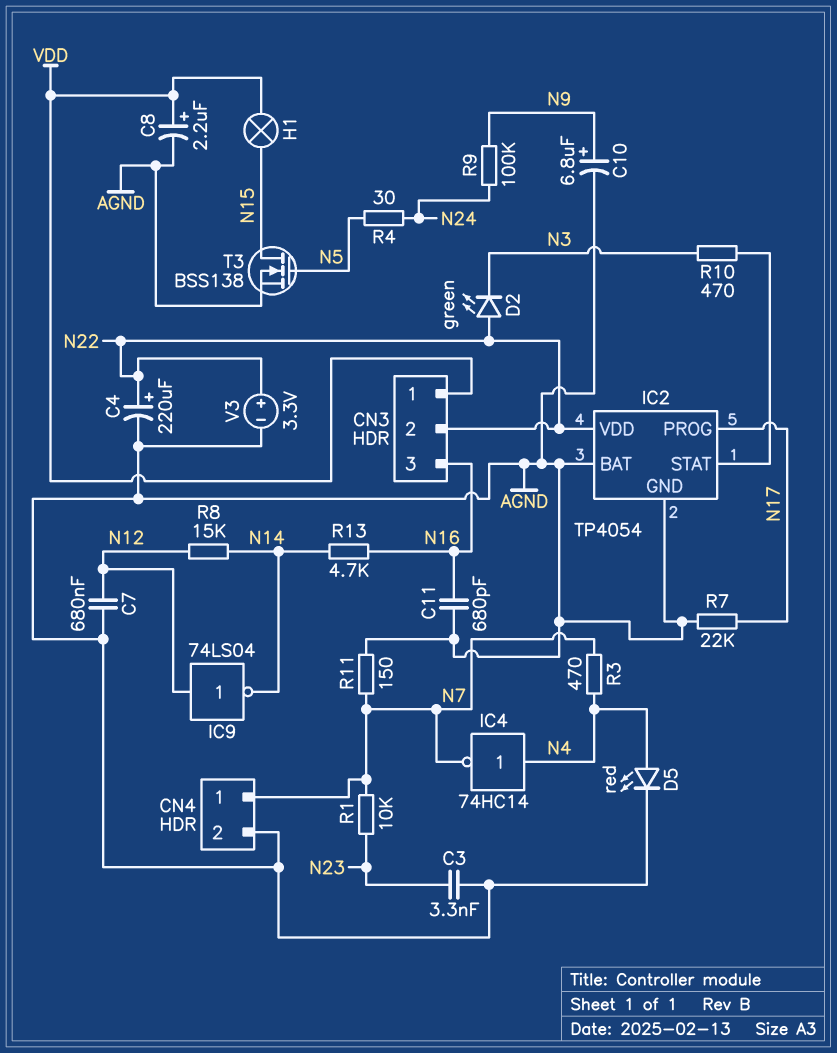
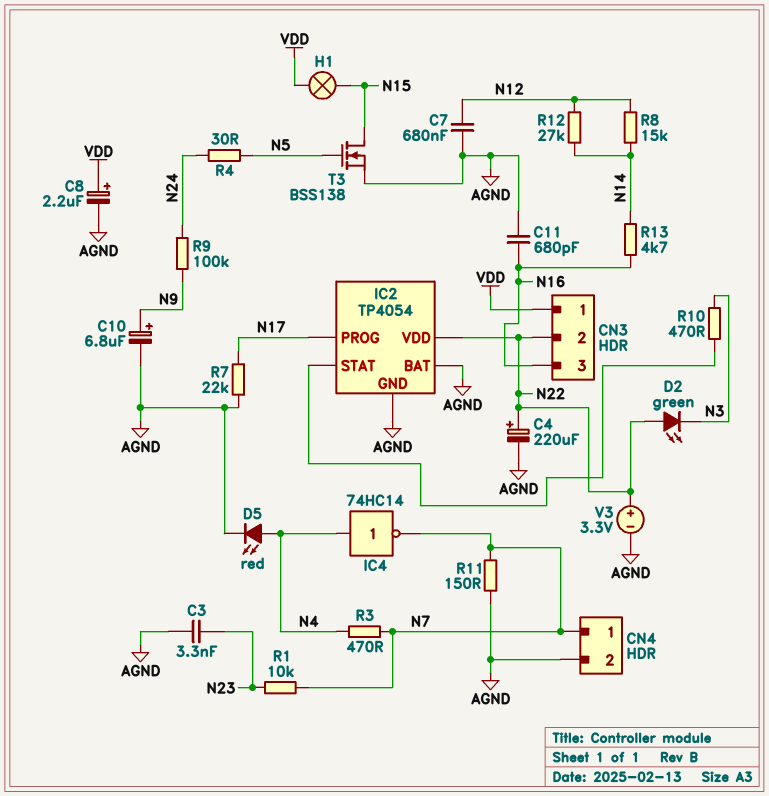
IC9: NOT 74LS04 (in N12, out N14) -> none
R12: none -> 27k (N12, N14)

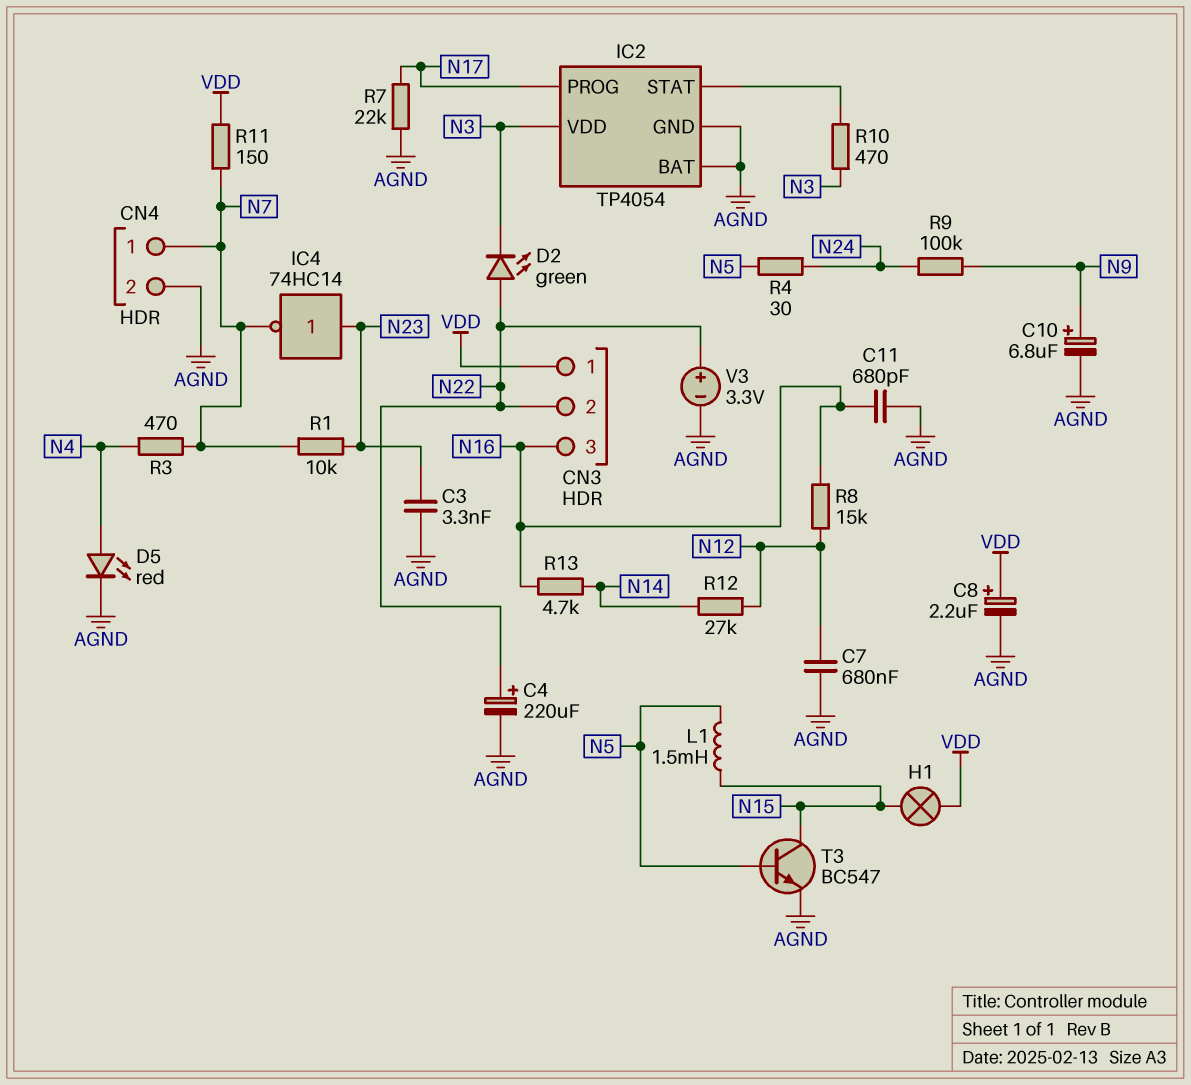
IC2 pin VDD: N22 -> N3
IC4: NOT 74HC14 (in N4, out N7) -> NOT 74HC14 (in N23, out N7)
L1: none -> 1.5mH (N5, N15)
R8: 15k (N12, N14) -> 15k (N12, N16)
R11: 150 (AGND, N7) -> 150 (N7, VDD)
T3: NMOS BSS138 (G N5, D N15, S AGND) -> NPN BC547 (B N5, C N15, E AGND)

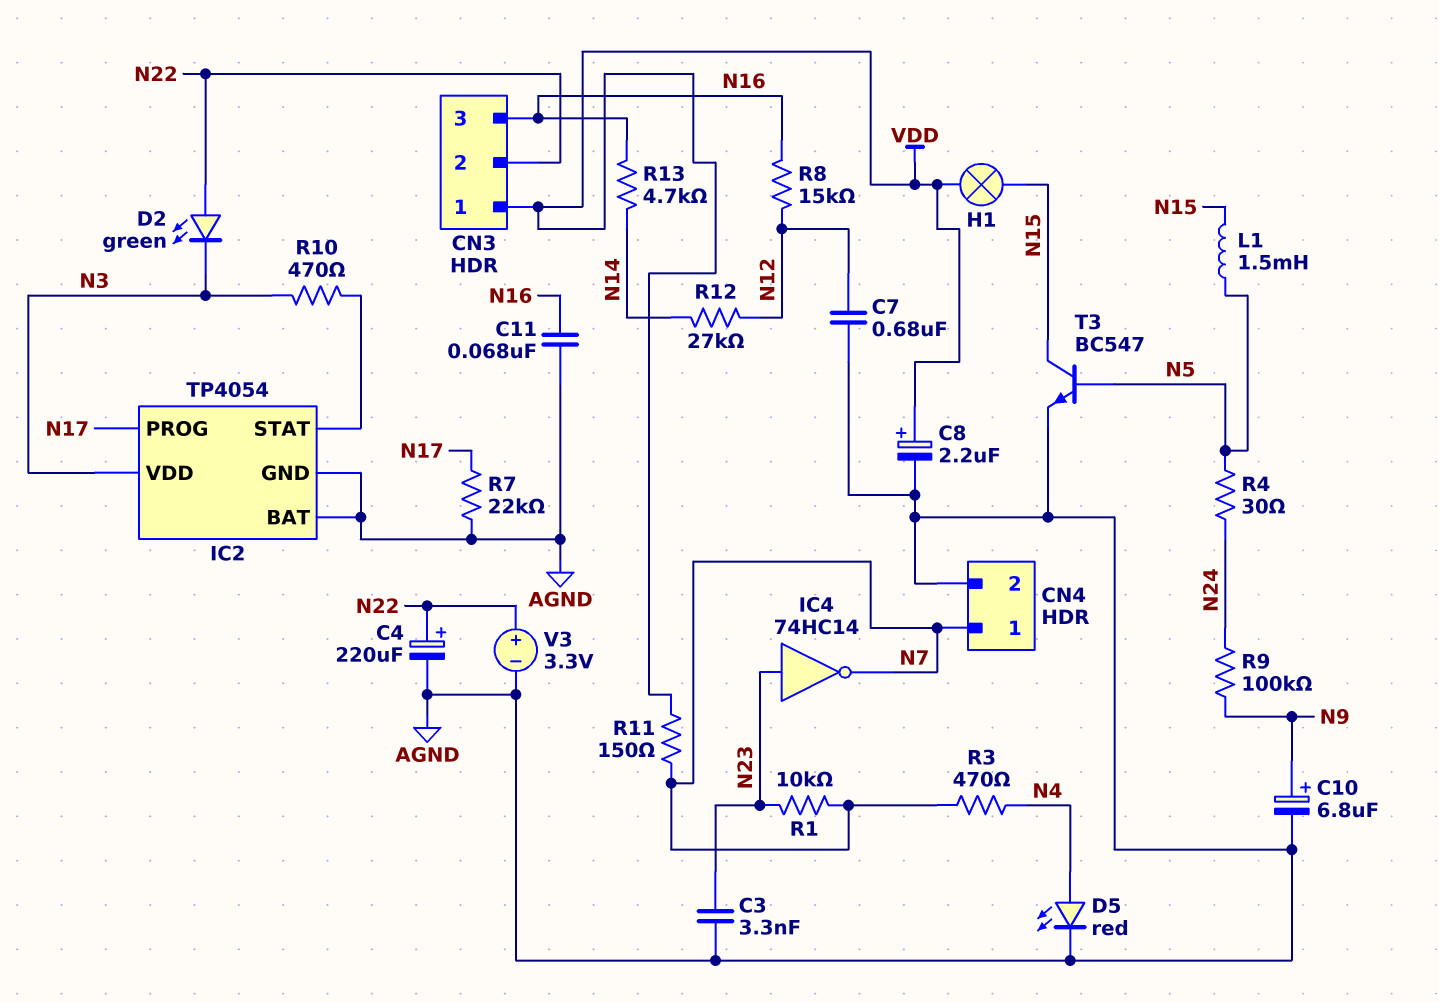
C11: 680pF (AGND, N16) -> 68nF (AGND, N16)

